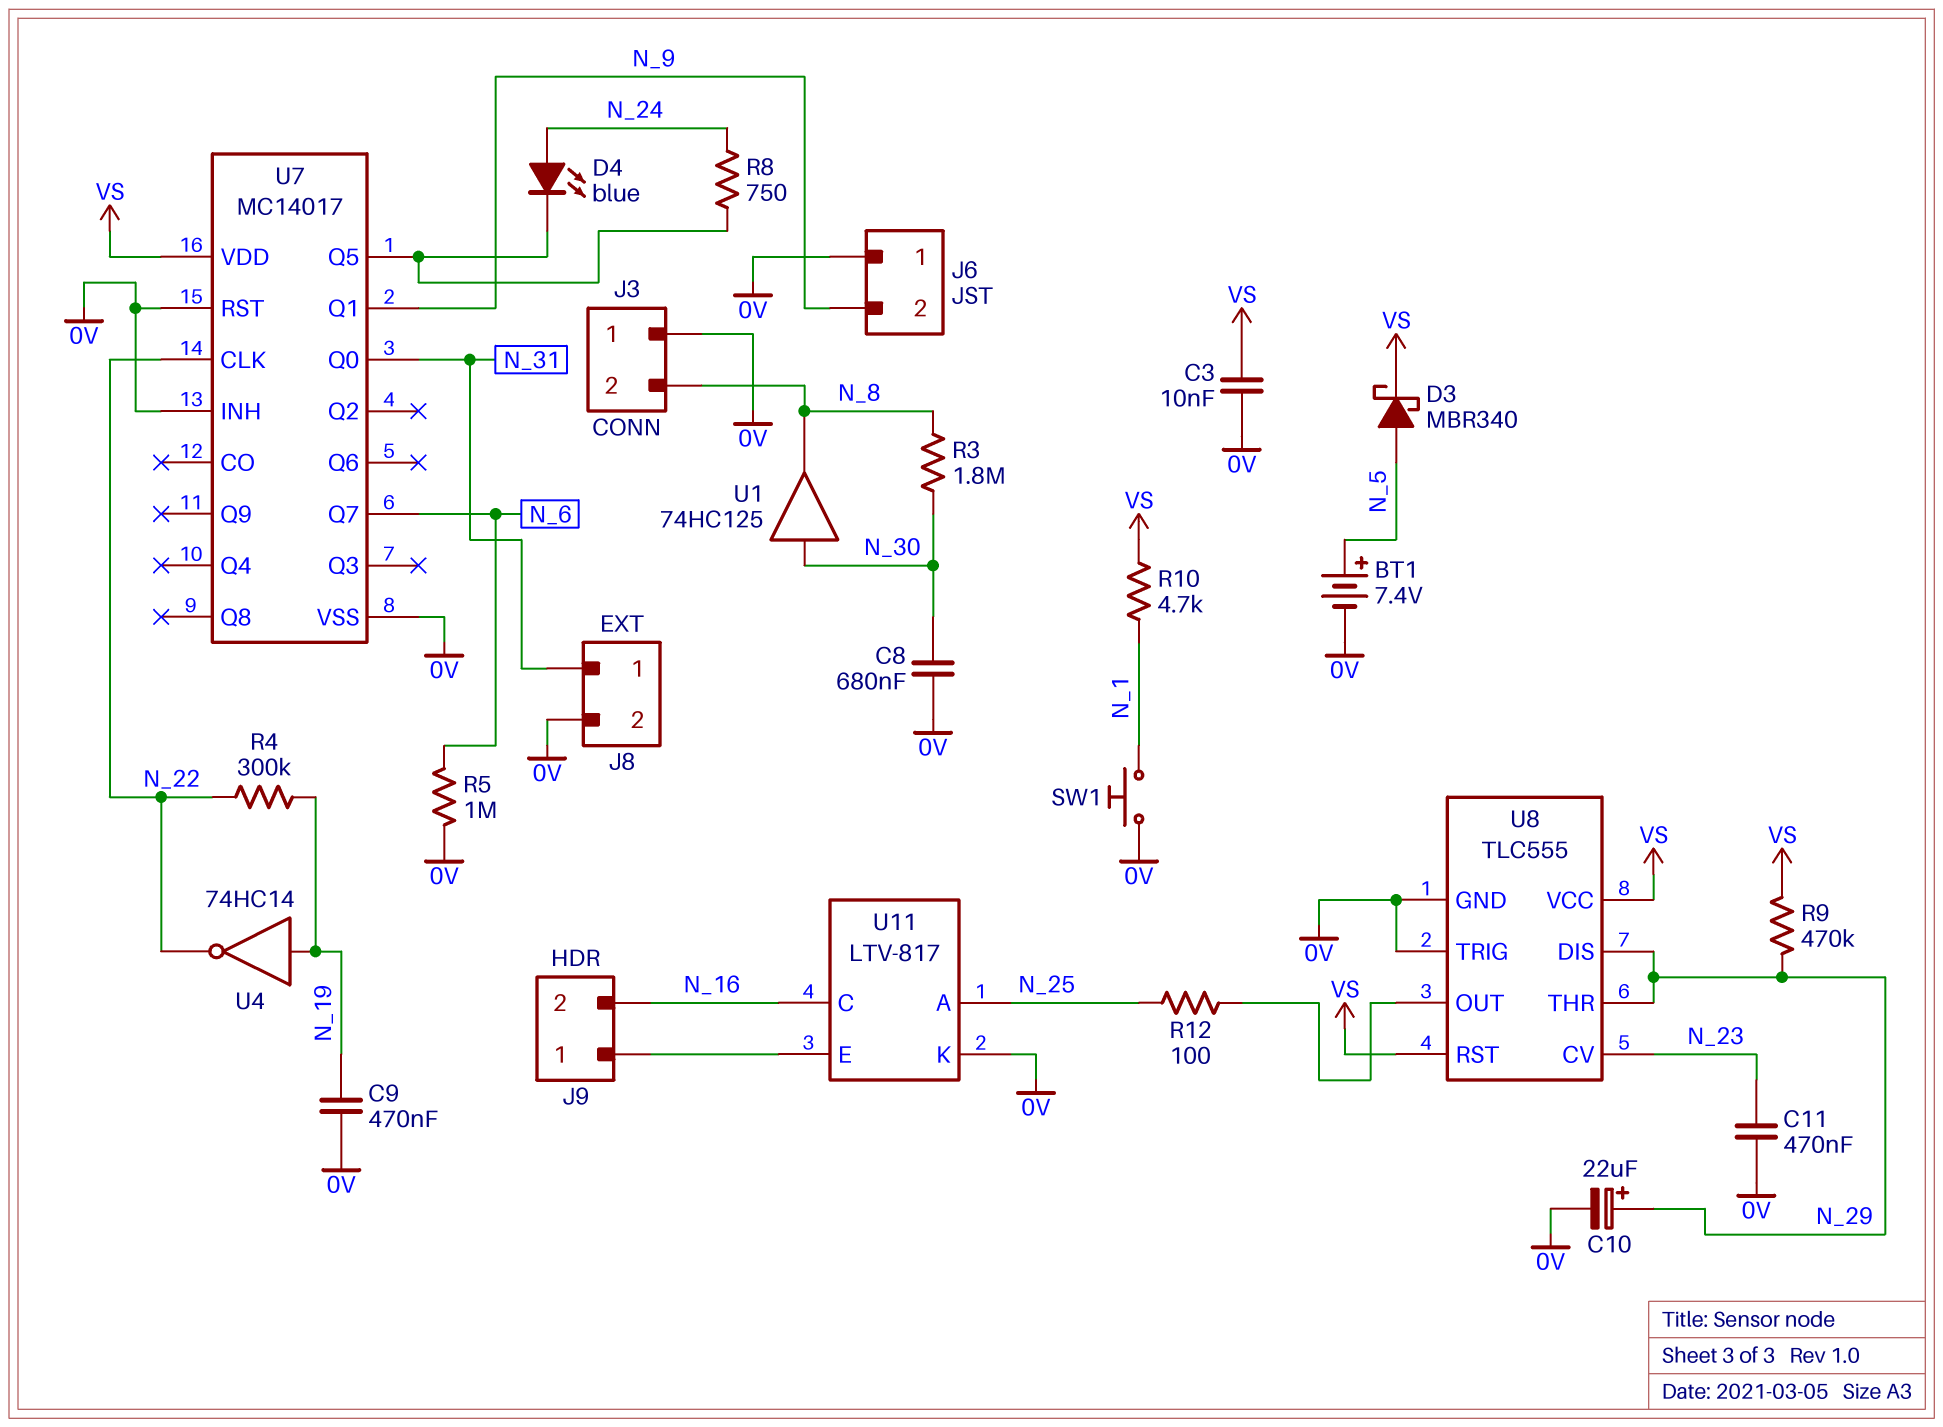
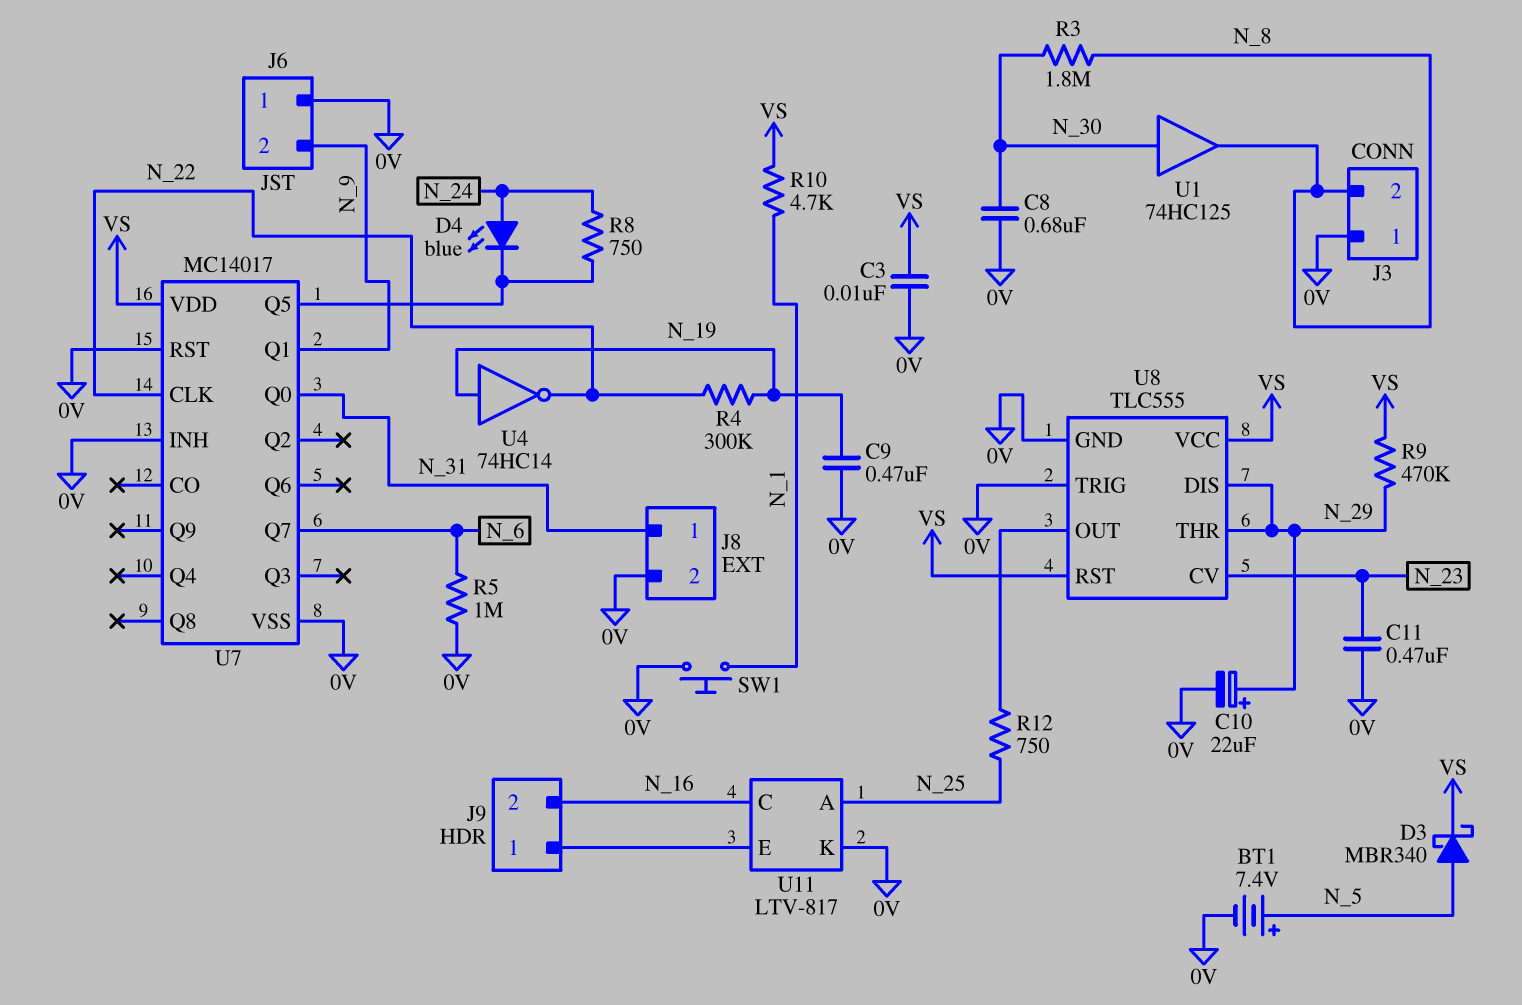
R12: 100 (N_25, U8/OUT) -> 750 (N_25, U8/OUT)

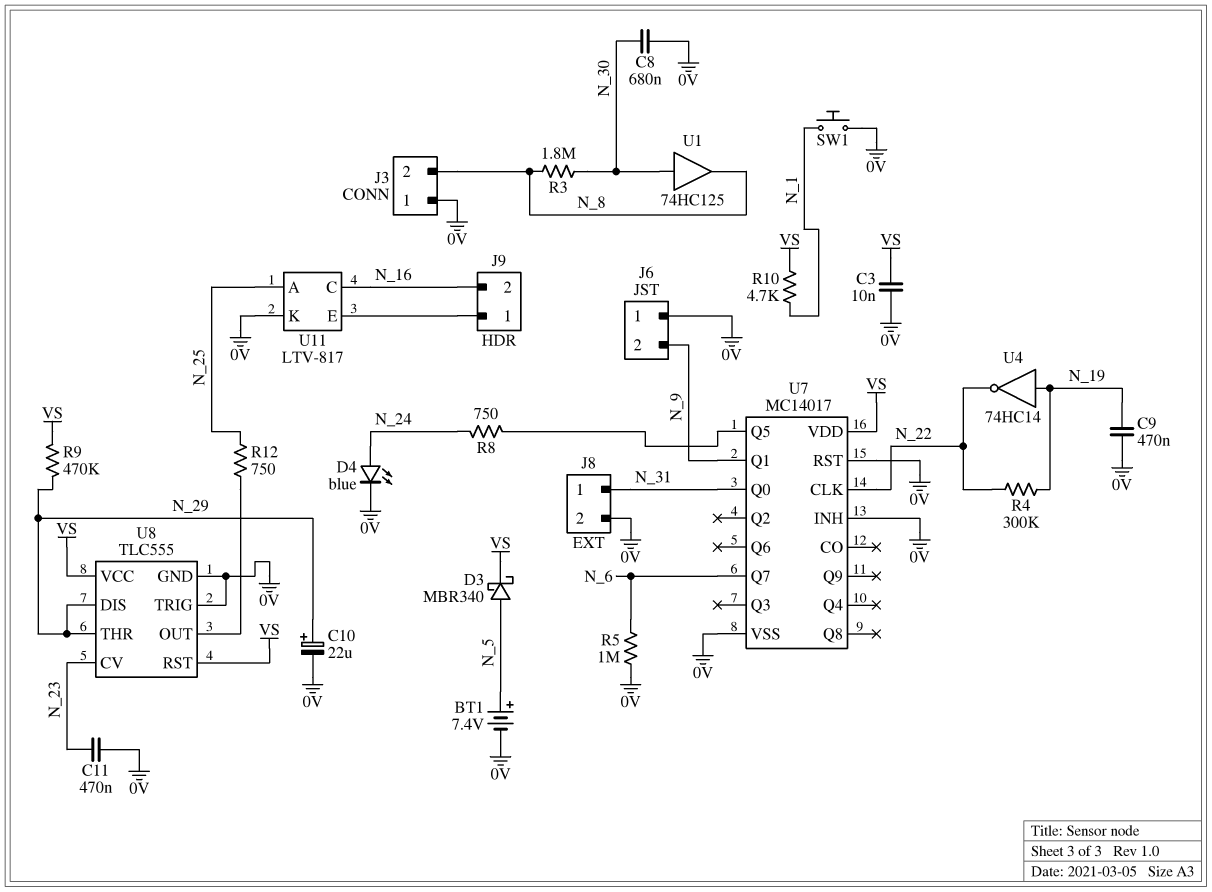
D4: LED blue (A N_24, K U7/Q5) -> LED blue (A N_24, K 0V)

